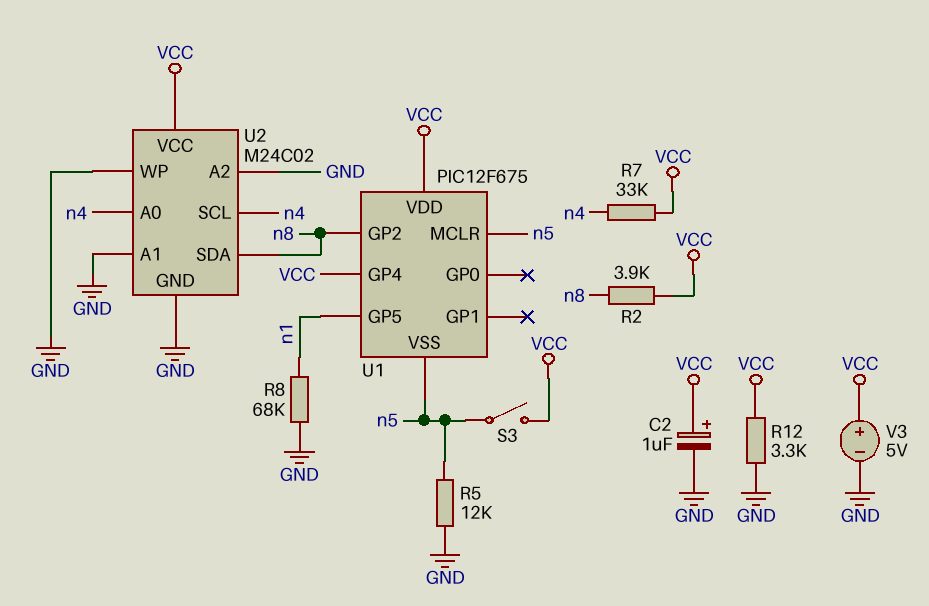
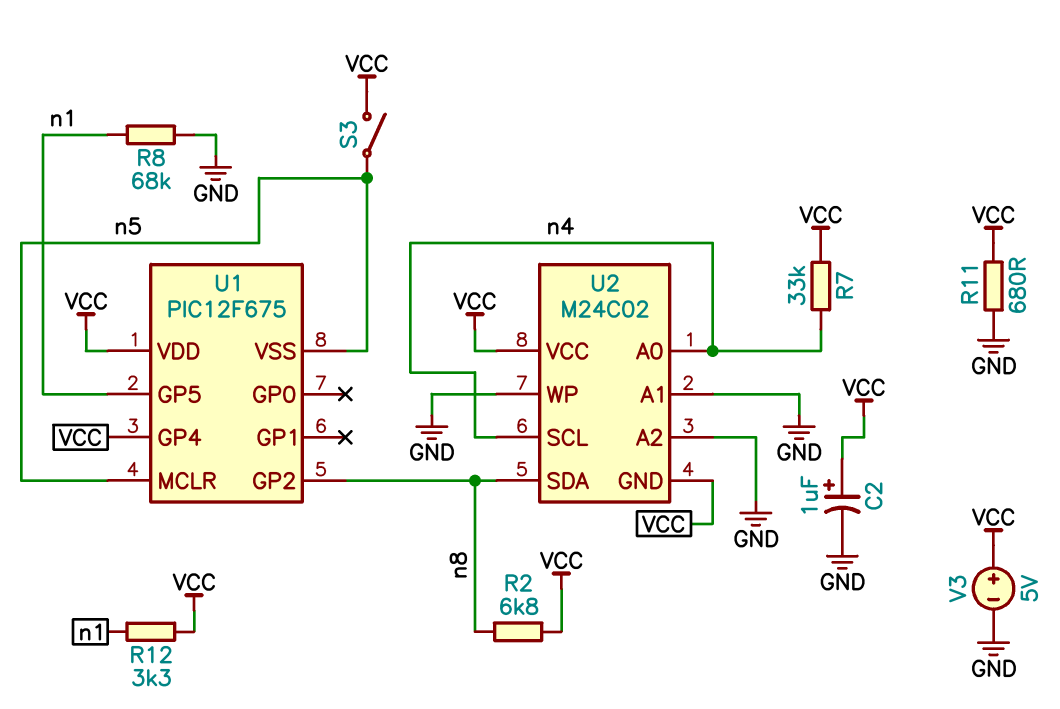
R2: 3.9k (VCC, n8) -> 6.8k (VCC, n8)
R5: 12k (GND, n5) -> none
R11: none -> 680 (GND, VCC)
R12: 3.3k (GND, VCC) -> 3.3k (VCC, n1)
U2 pin GND: GND -> VCC

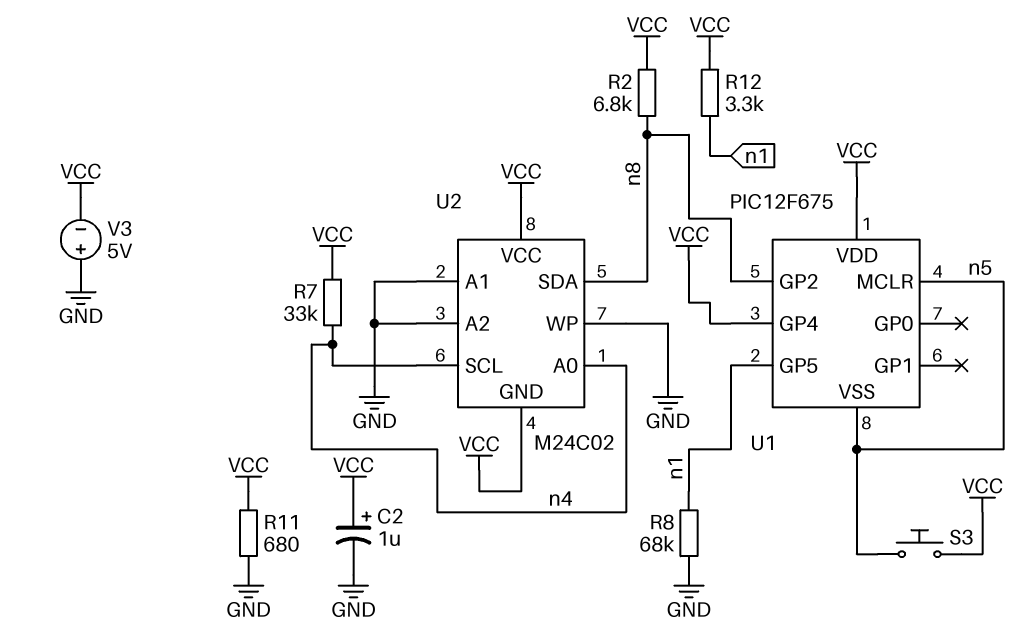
S3: switch (VCC, n5) -> button (VCC, n5)
V3: 5V (plus VCC, minus GND) -> 5V (plus GND, minus VCC)

